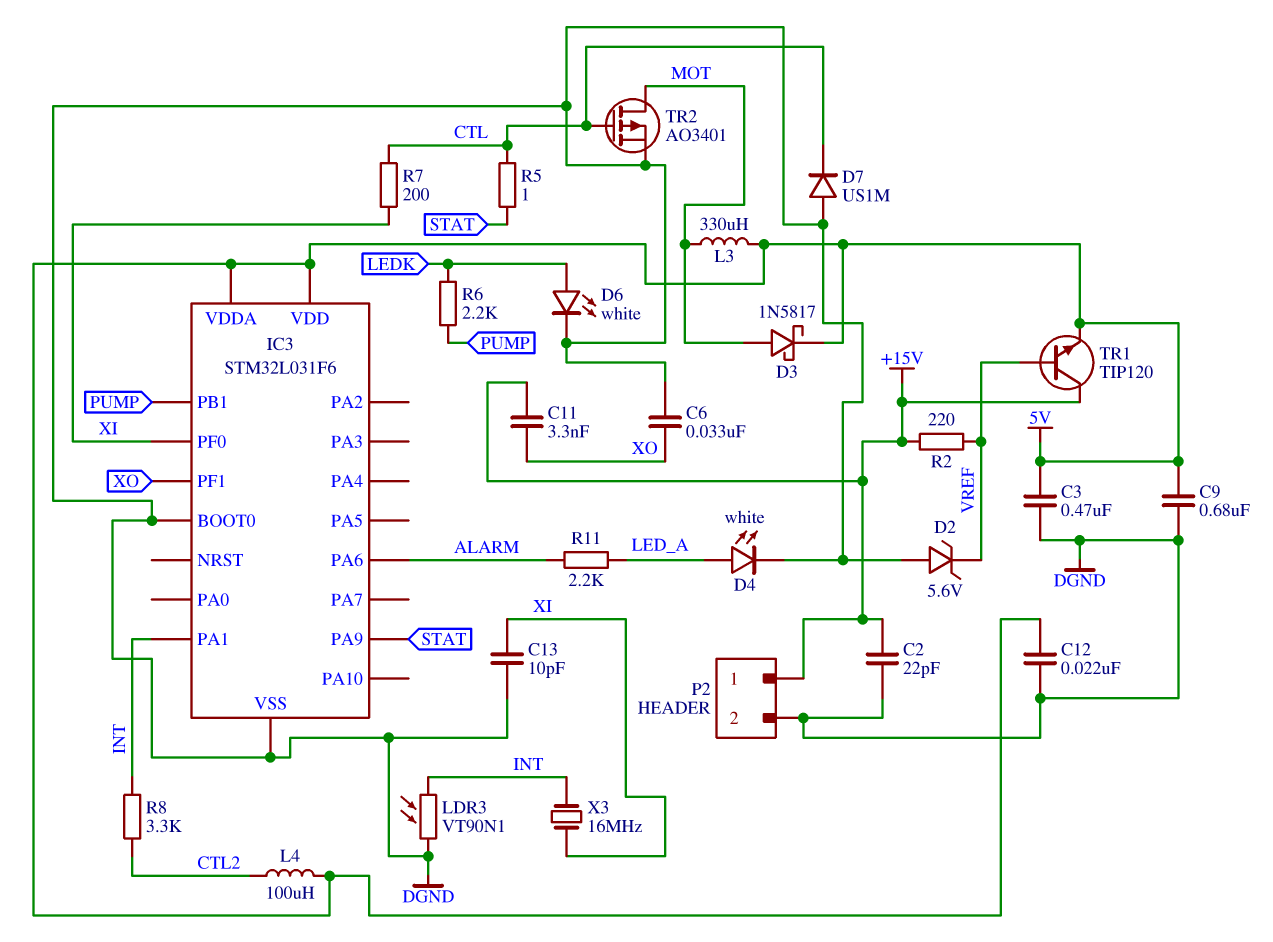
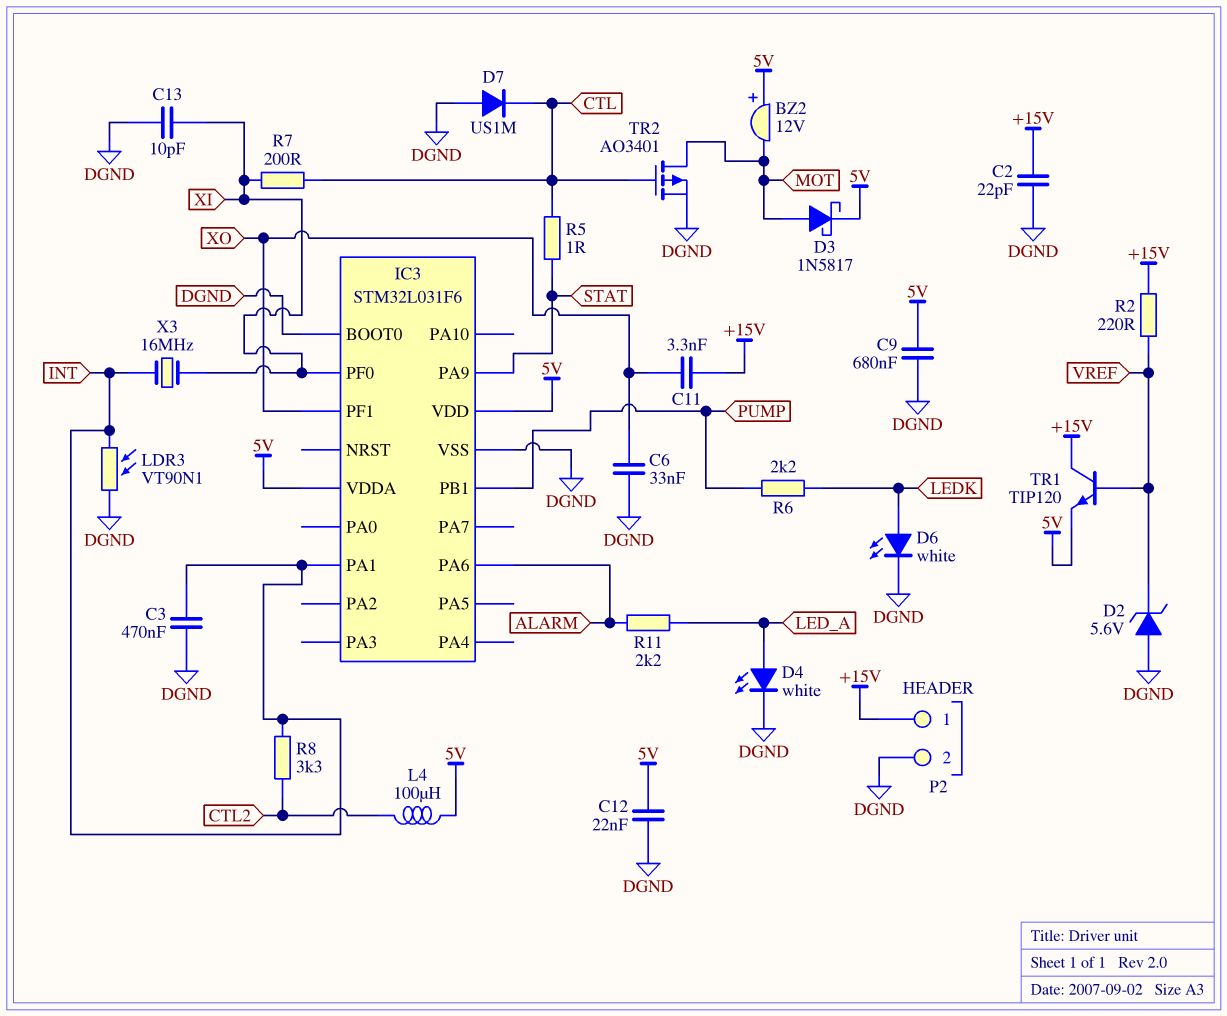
BZ2: none -> buzzer 12V (plus 5V, minus MOT)
C3: 470nF (5V, DGND) -> 470nF (DGND, INT)
L3: 330uH (5V, MOT) -> none

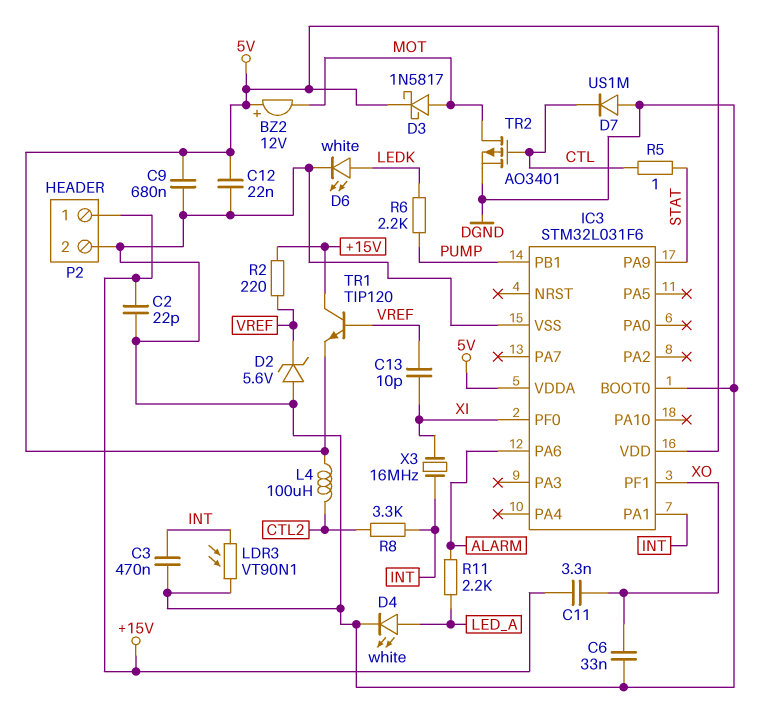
C13: 10pF (DGND, XI) -> 10pF (VREF, XI)
R7: 200 (CTL, XI) -> none

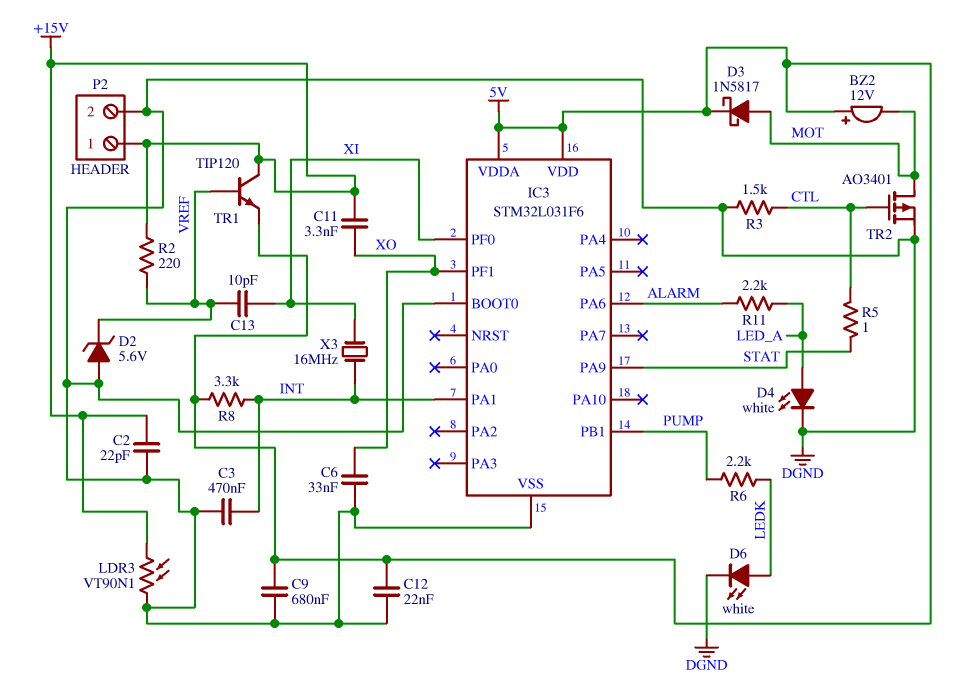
D7: diode US1M (A DGND, K CTL) -> none
L4: 100uH (5V, CTL2) -> none
LDR3: VT90N1 (DGND, INT) -> VT90N1 (+15V, DGND)
R3: none -> 1.5k (CTL, DGND)
R8: 3.3k (CTL2, INT) -> 3.3k (5V, INT)

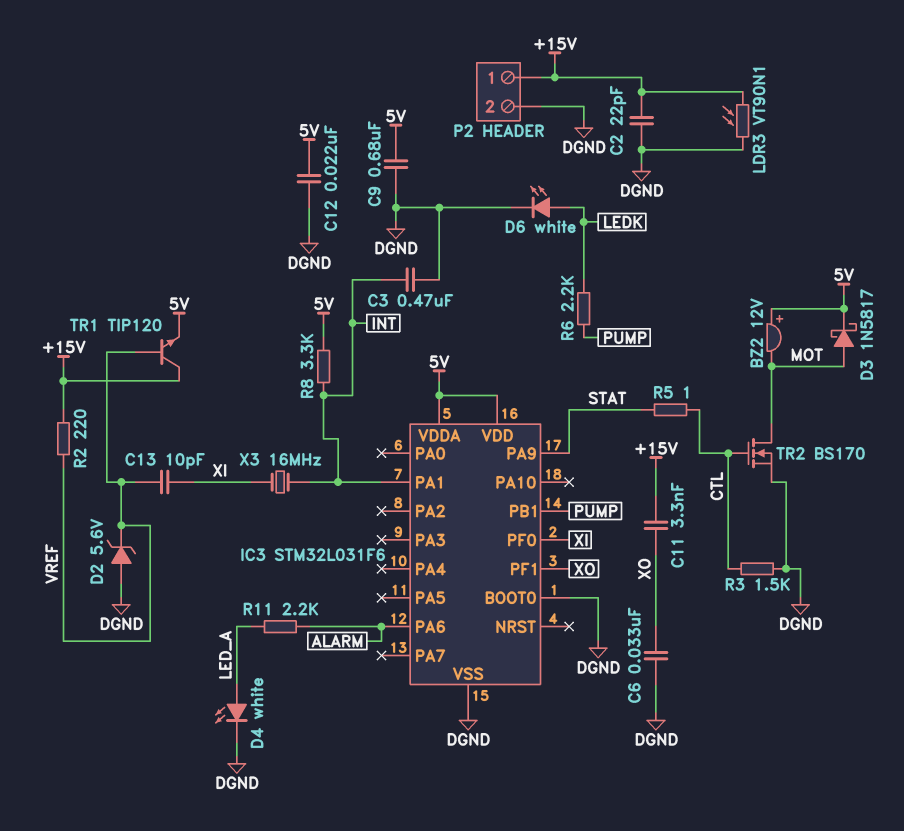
TR2: PMOS AO3401 (G CTL, D MOT, S DGND) -> NMOS BS170 (G CTL, D MOT, S DGND)

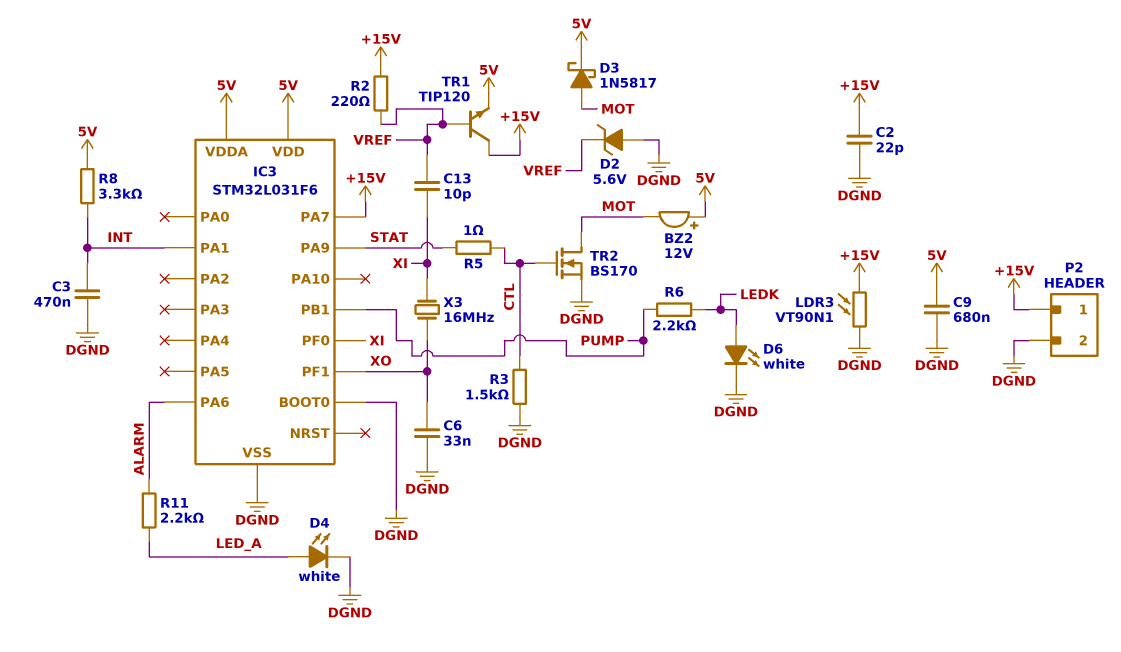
C11: 3.3nF (+15V, XO) -> none
C12: 22nF (5V, DGND) -> none
IC3 pin PA7: none -> +15V
X3: 16MHz (INT, XI) -> 16MHz (XI, XO)

